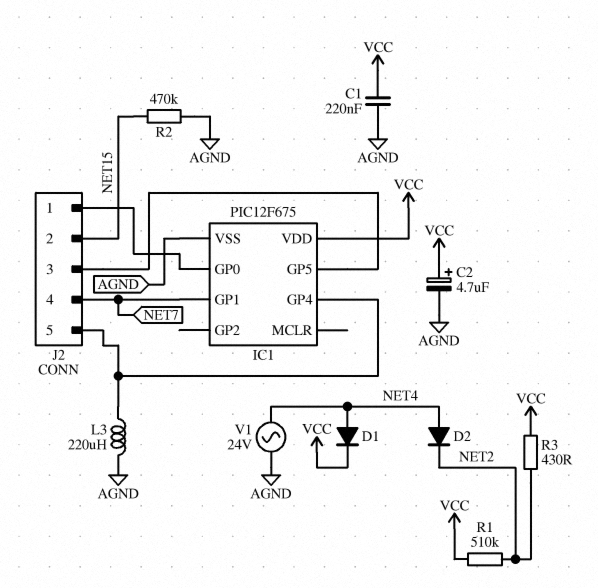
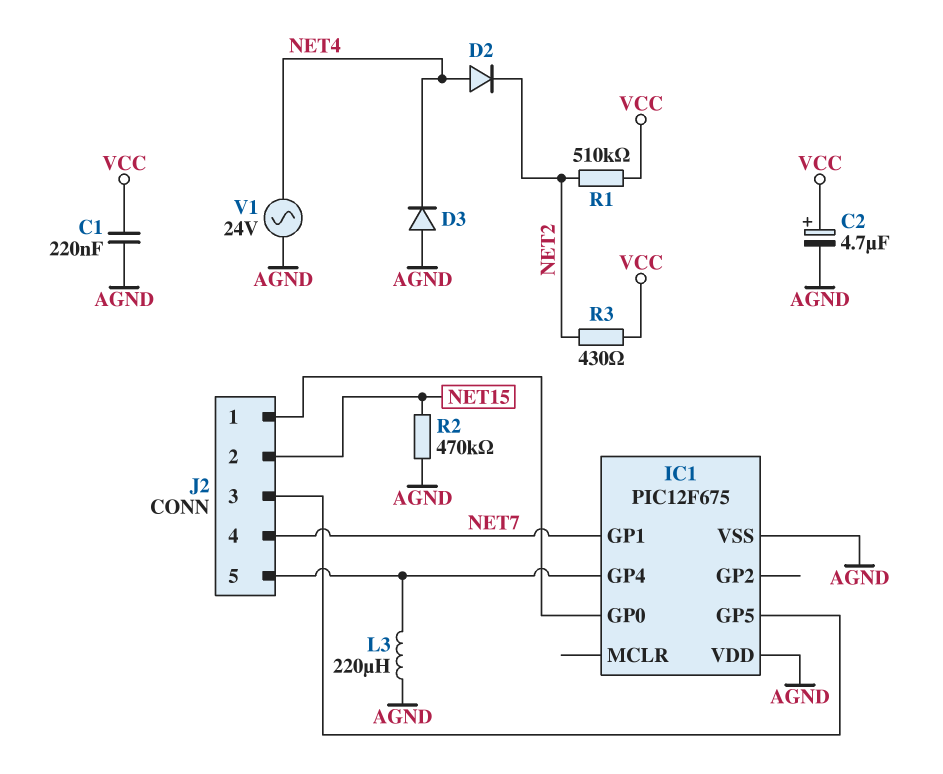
D1: diode (A NET4, K VCC) -> none
D3: none -> diode (A AGND, K NET4)
IC1 pin VDD: VCC -> AGND

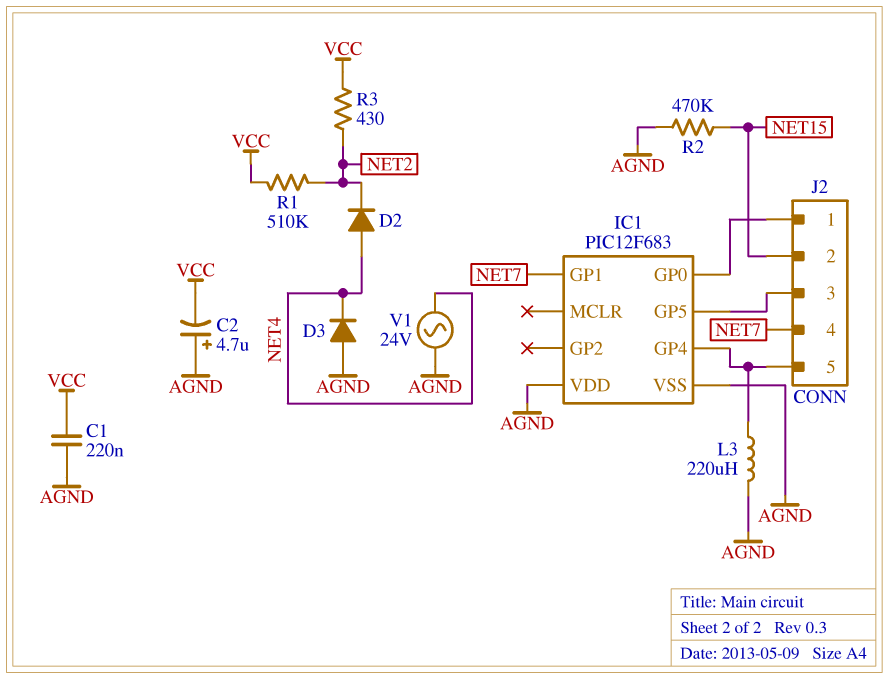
C2: 4.7uF (plus VCC, minus AGND) -> 4.7uF (plus AGND, minus VCC)
IC1: PIC12F675 -> PIC12F683

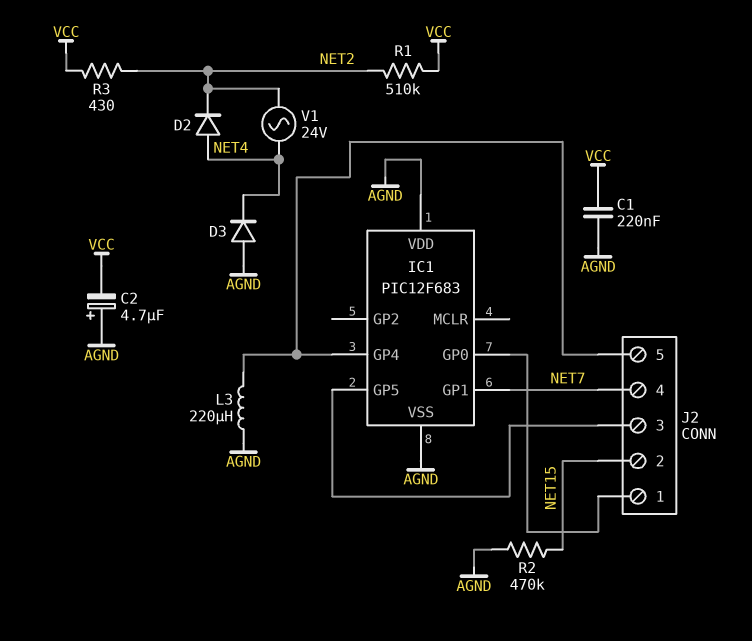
V1: AC 24V (AGND, NET4) -> AC 24V (NET2, NET4)

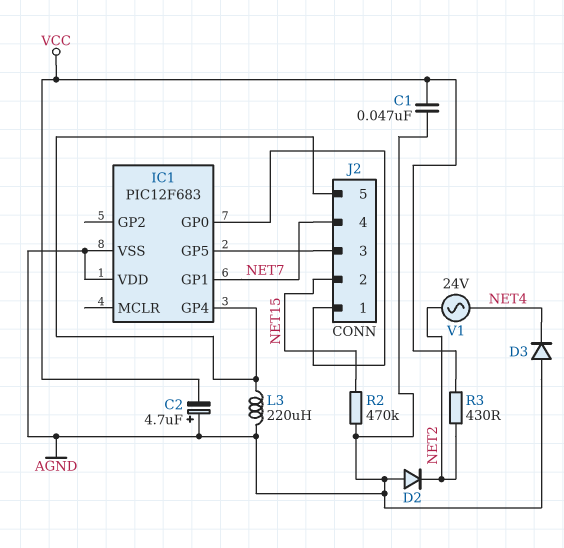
C1: 220nF (AGND, VCC) -> 47nF (AGND, VCC)
D2: diode (A NET4, K NET2) -> diode (A AGND, K NET2)
R1: 510k (NET2, VCC) -> none

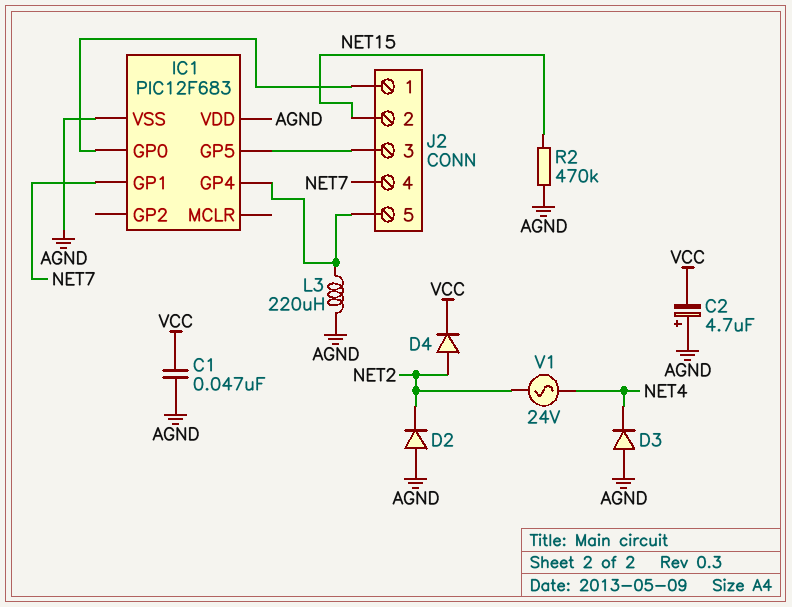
D4: none -> diode (A NET2, K VCC)
R3: 430 (NET2, VCC) -> none

